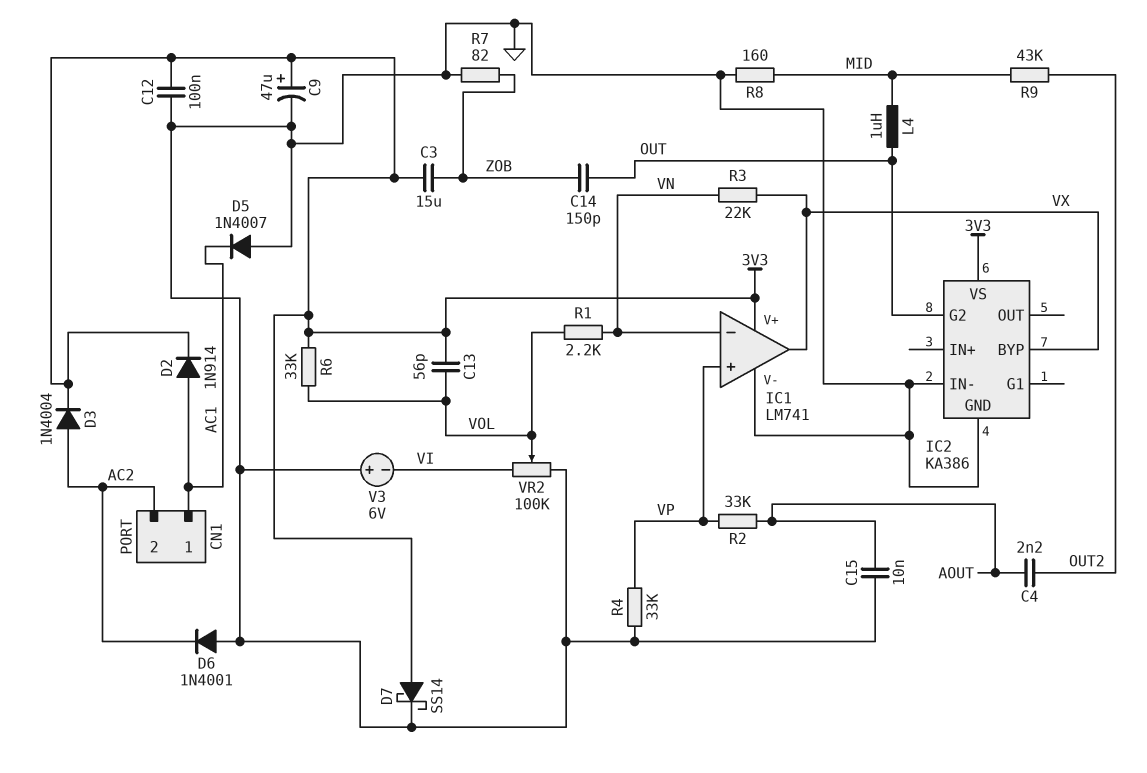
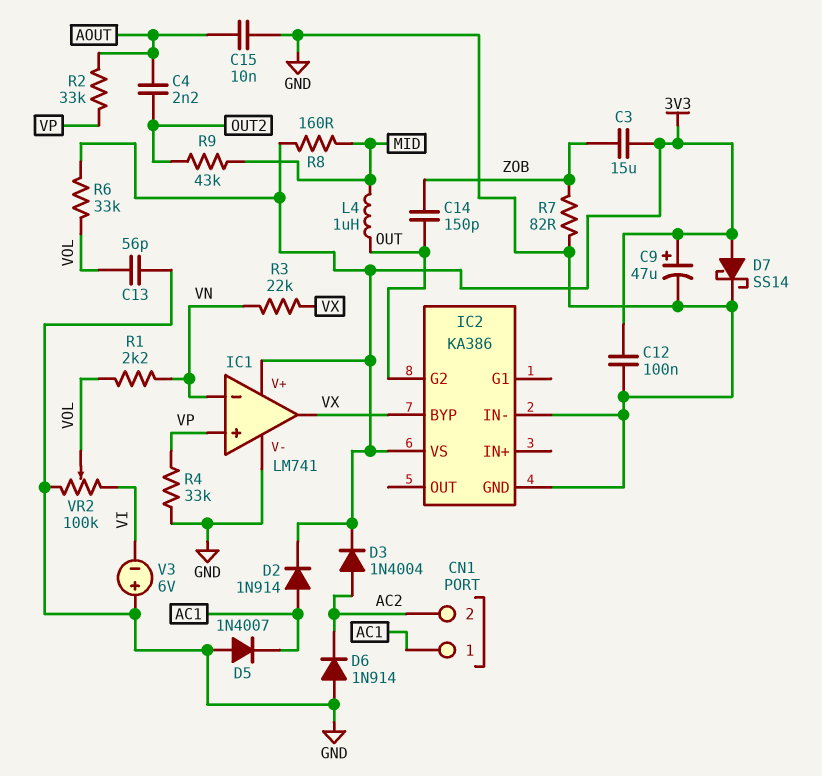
C13: 56pF (3V3, VOL) -> 56pF (GND, VOL)
D6: diode 1N4001 (A GND, K AC2) -> diode 1N914 (A GND, K AC2)
R8: 160 (GND, MID) -> 160 (3V3, MID)

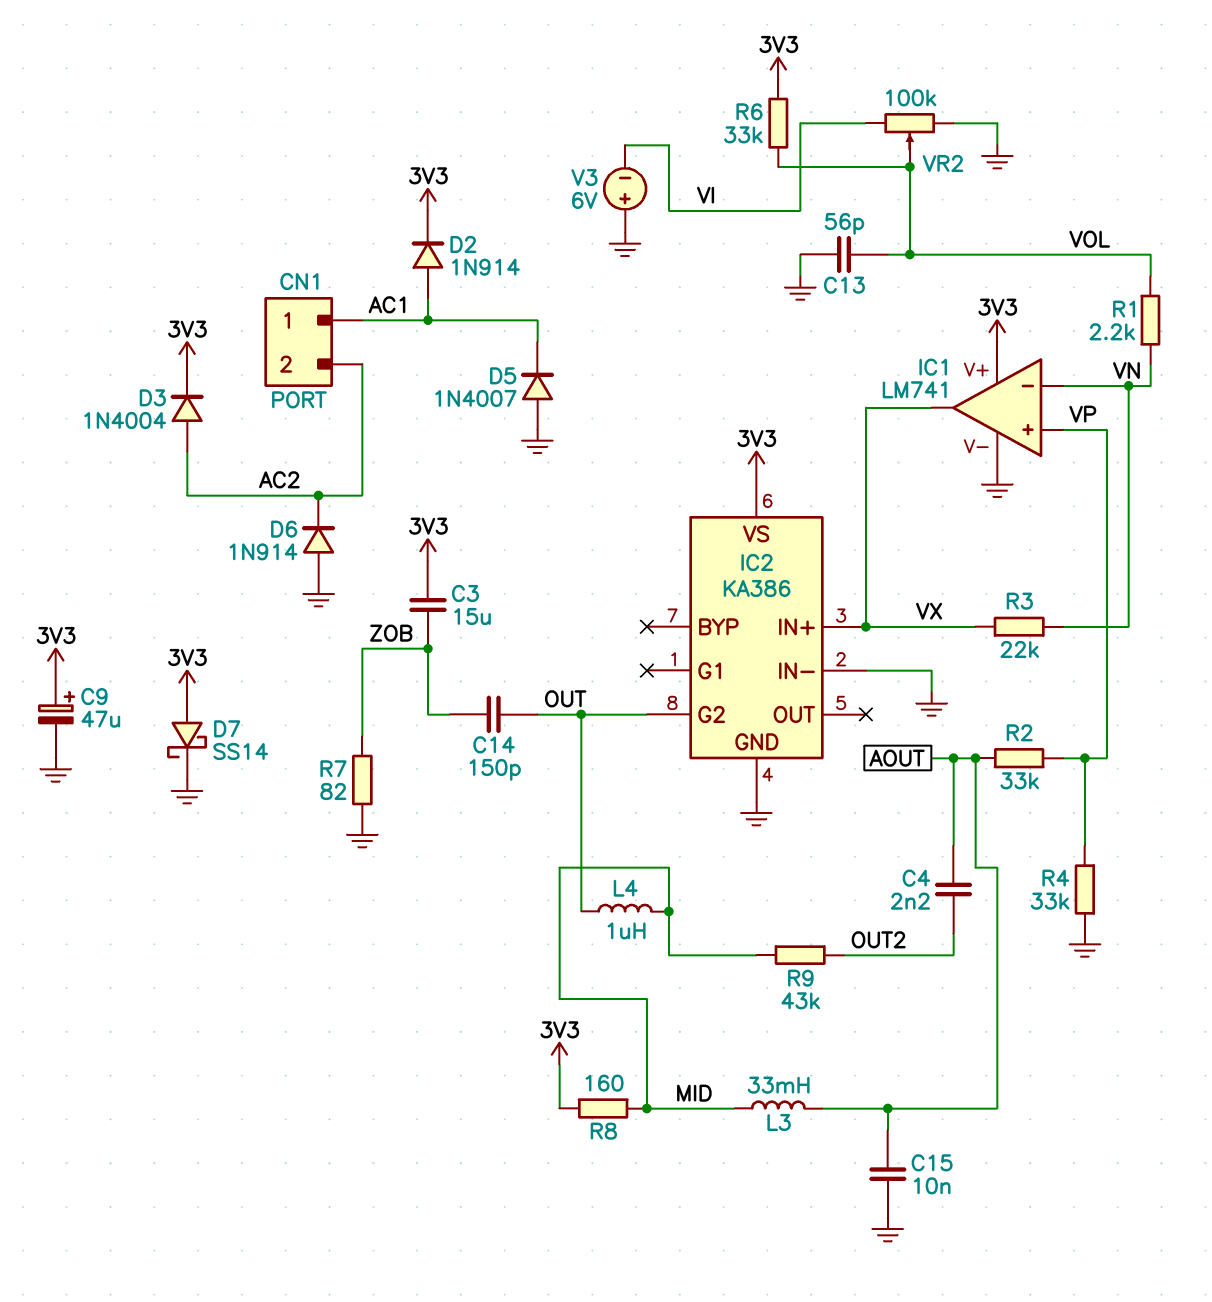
C12: 100nF (3V3, GND) -> none
IC2 pin BYP: VX -> none
IC2 pin IN+: none -> VX
L3: none -> 33mH (AOUT, MID)

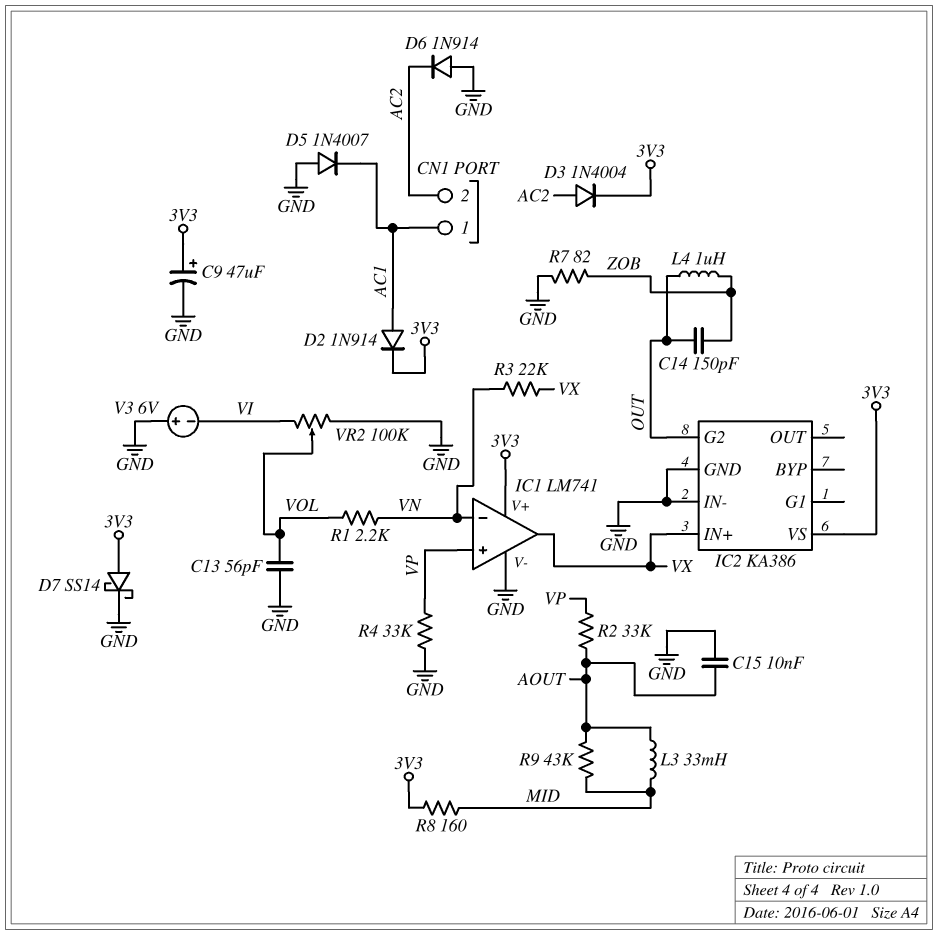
C3: 15uF (3V3, ZOB) -> none
C4: 2.2nF (AOUT, OUT2) -> none
L4: 1uH (MID, OUT) -> 1uH (OUT, ZOB)
R6: 33k (3V3, VOL) -> none
R9: 43k (MID, OUT2) -> 43k (AOUT, MID)

